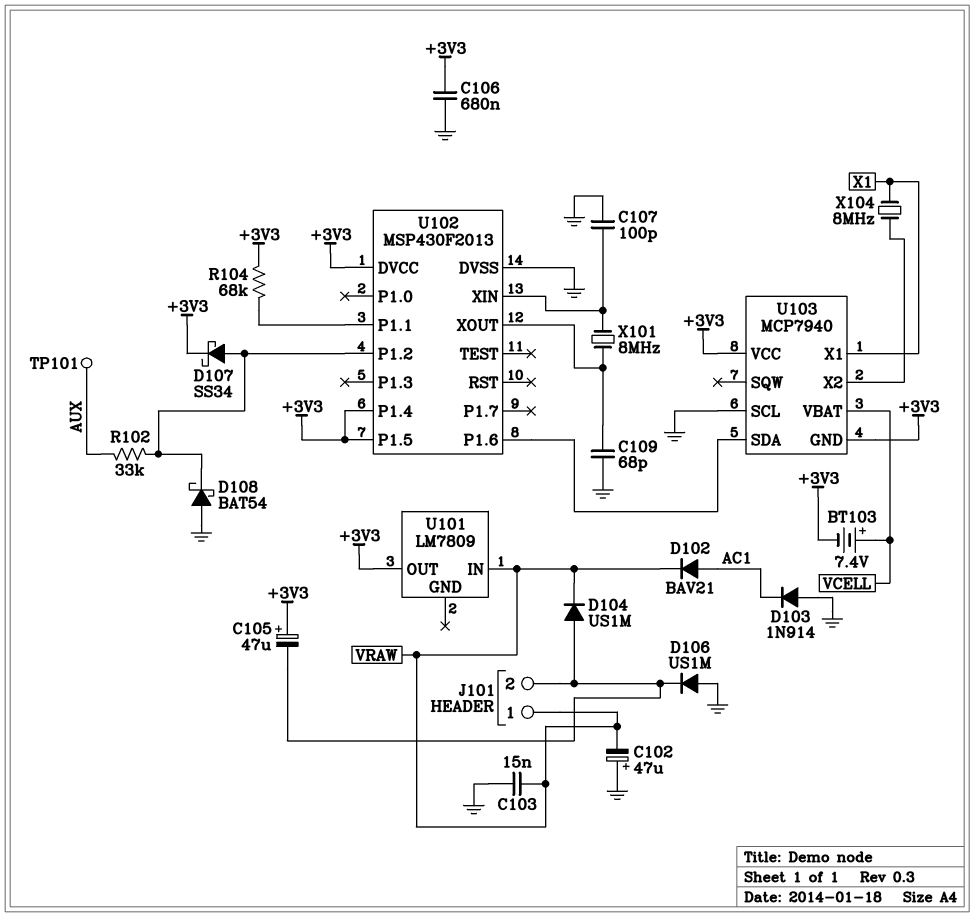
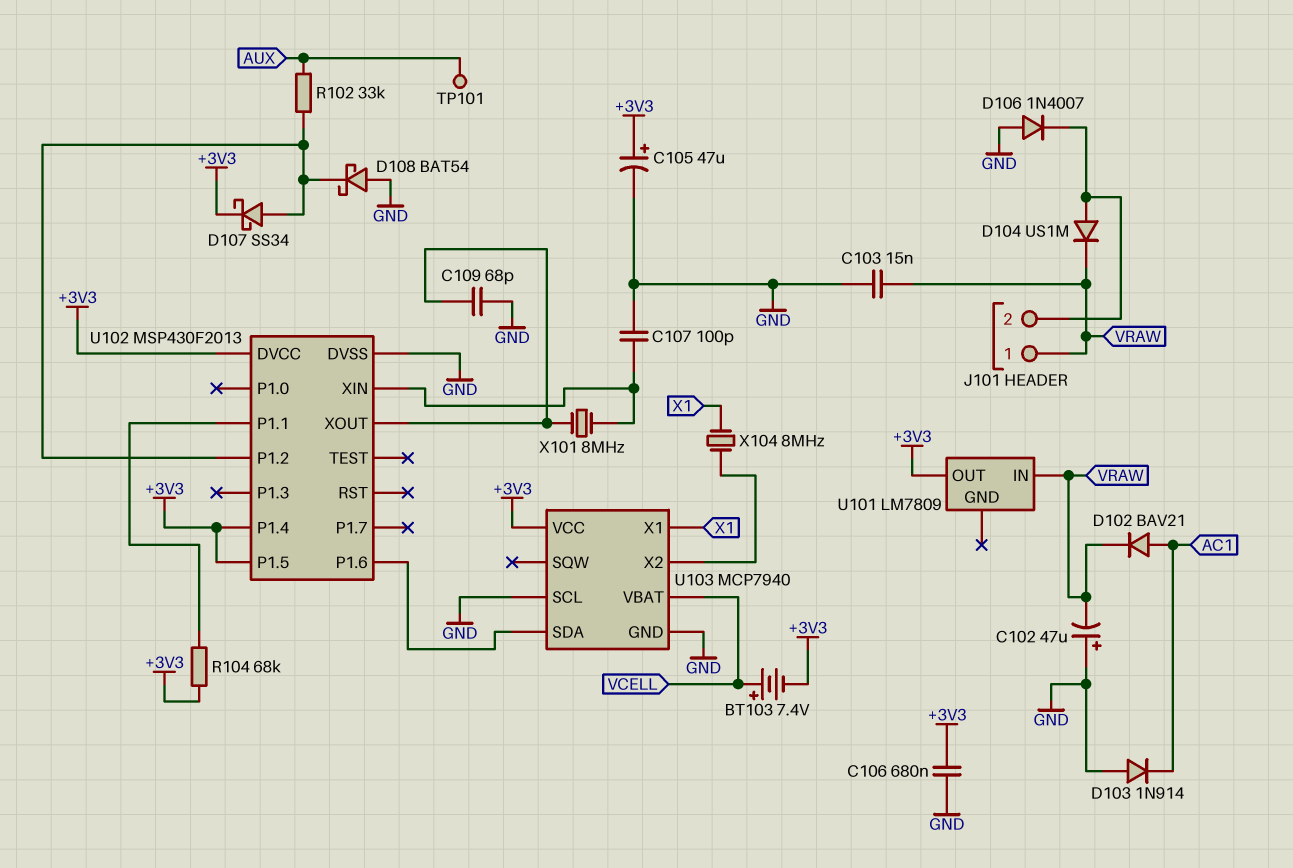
C105: 47uF (plus +3V3, minus J101/2) -> 47uF (plus +3V3, minus GND)
D106: diode US1M (A GND, K J101/2) -> diode 1N4007 (A GND, K J101/2)
U103 pin GND: +3V3 -> GND

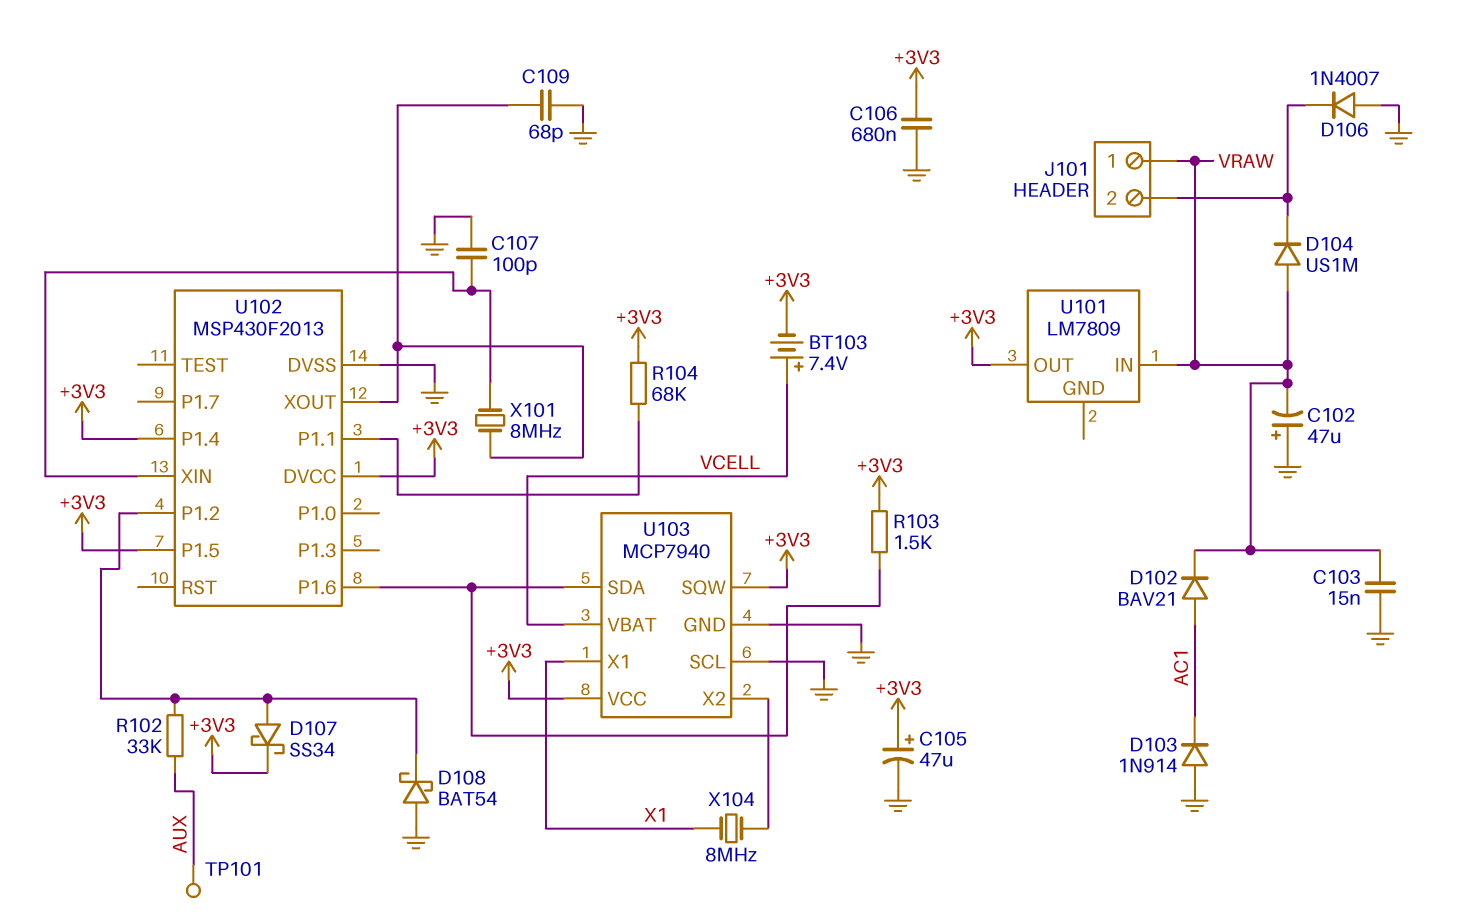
D104: diode US1M (A J101/2, K VRAW) -> diode US1M (A VRAW, K J101/2)
R103: none -> 1.5k (+3V3, U102/P1.6)
U103 pin SQW: none -> +3V3

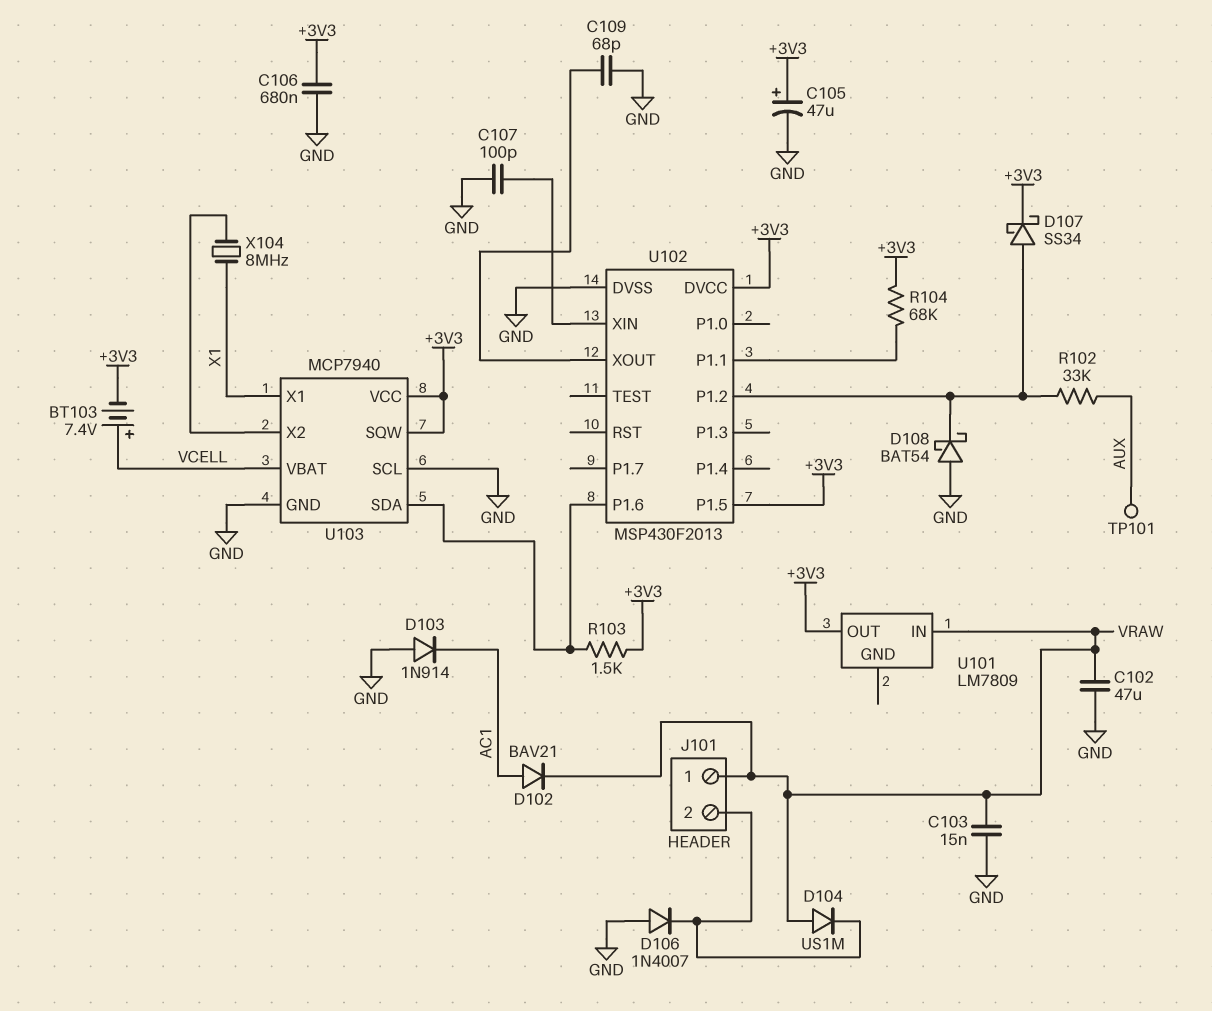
C102: 47uF (plus GND, minus VRAW) -> 47uF (GND, VRAW)
U102 pin P1.4: +3V3 -> none
X101: 8MHz (U102/XIN, U102/XOUT) -> none

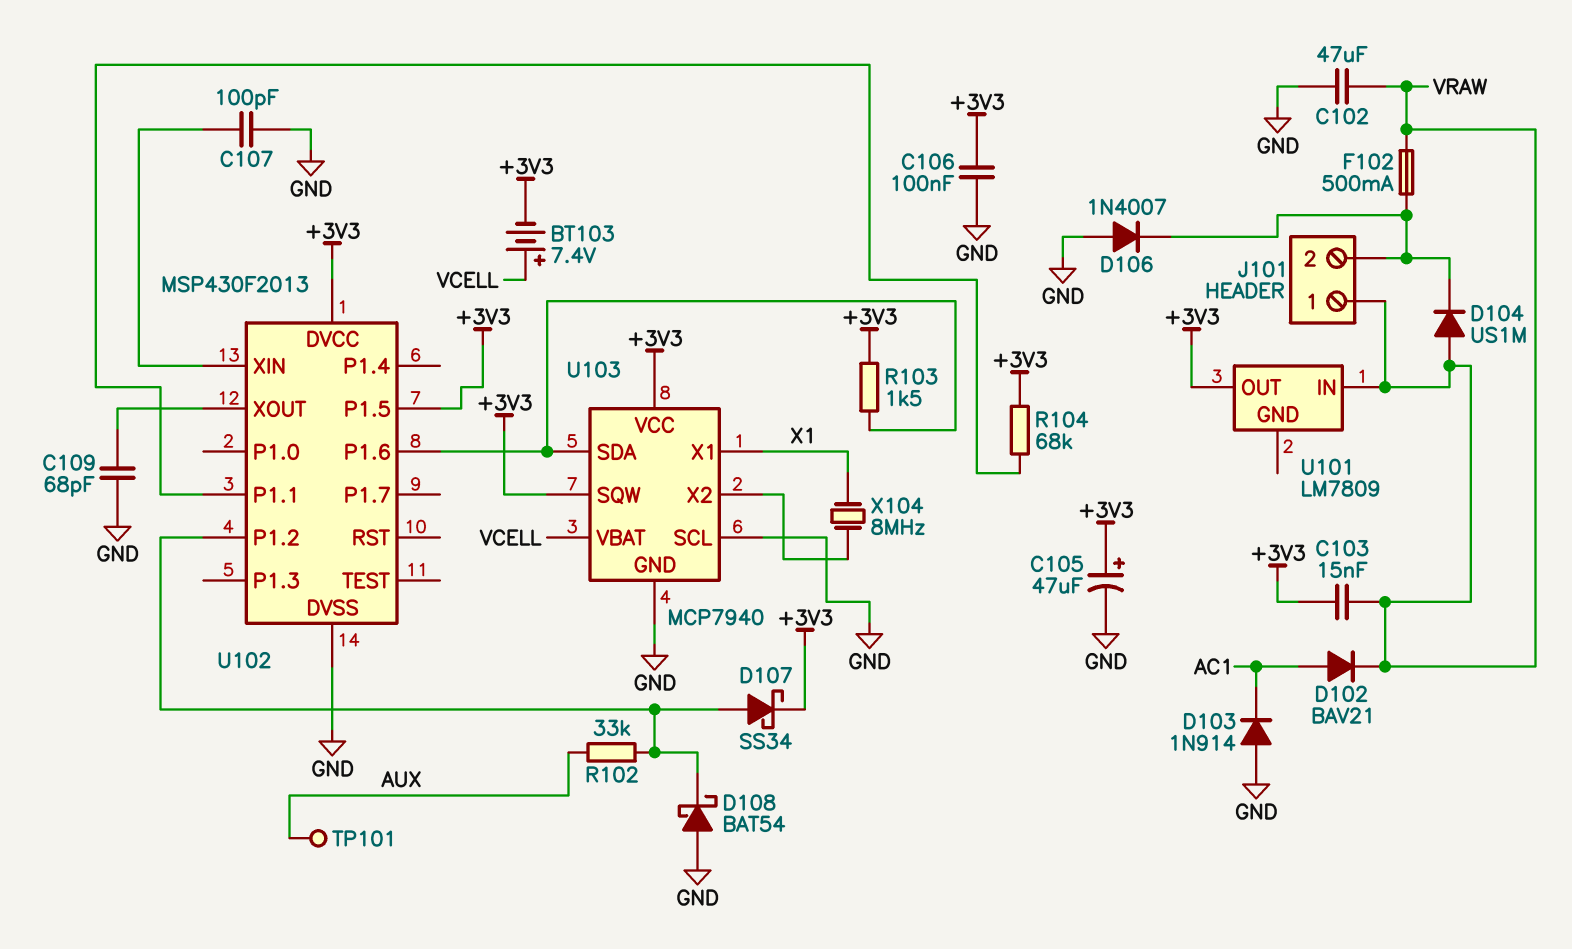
C103: 15nF (GND, VRAW) -> 15nF (+3V3, VRAW)
C106: 680nF (+3V3, GND) -> 100nF (+3V3, GND)
F102: none -> 500mA (J101/2, VRAW)

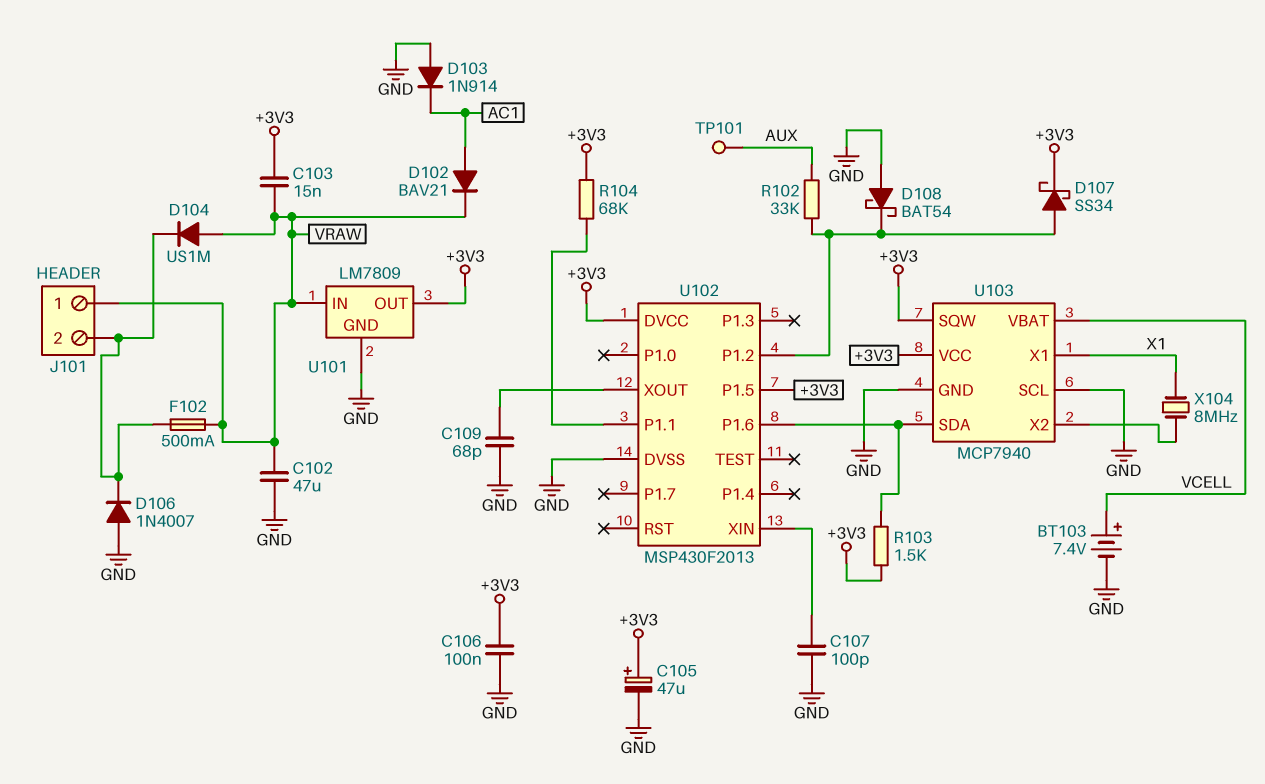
BT103: 7.4V (plus VCELL, minus +3V3) -> 7.4V (plus VCELL, minus GND)
U101 pin GND: none -> GND

